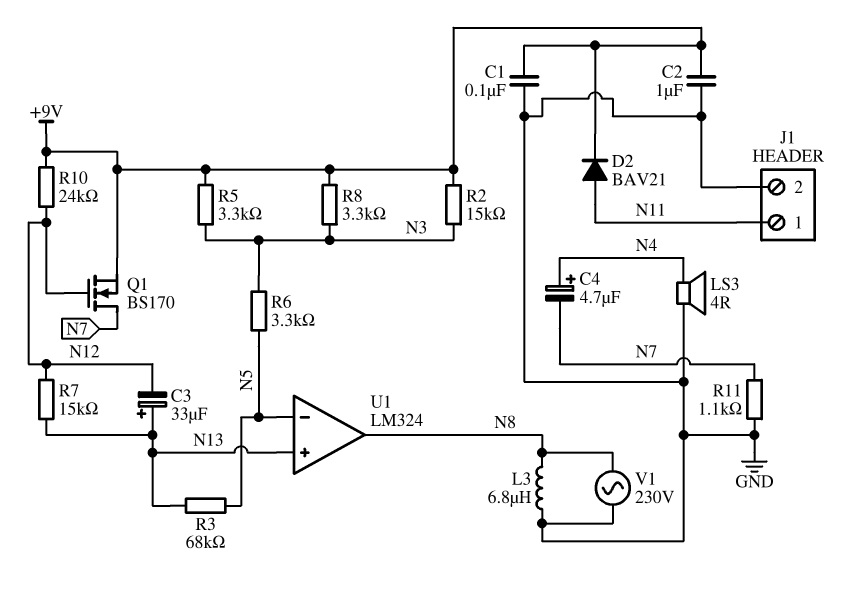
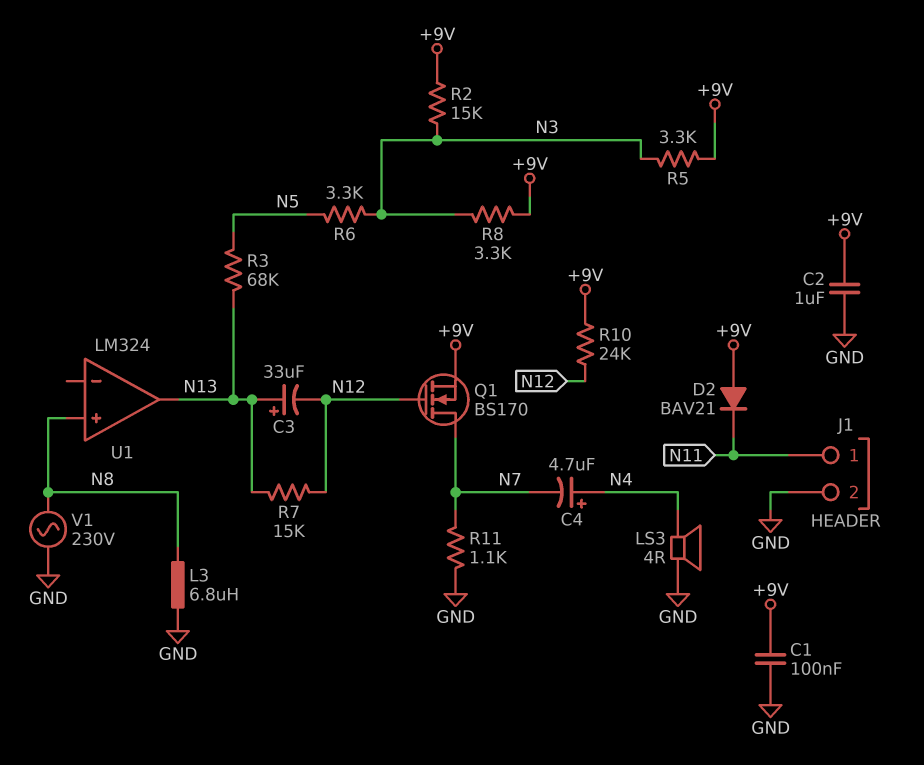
D2: diode BAV21 (A N11, K +9V) -> diode BAV21 (A +9V, K N11)
U1 pin in+: N13 -> N8
U1 pin in-: N5 -> none
U1 pin out: N8 -> N13

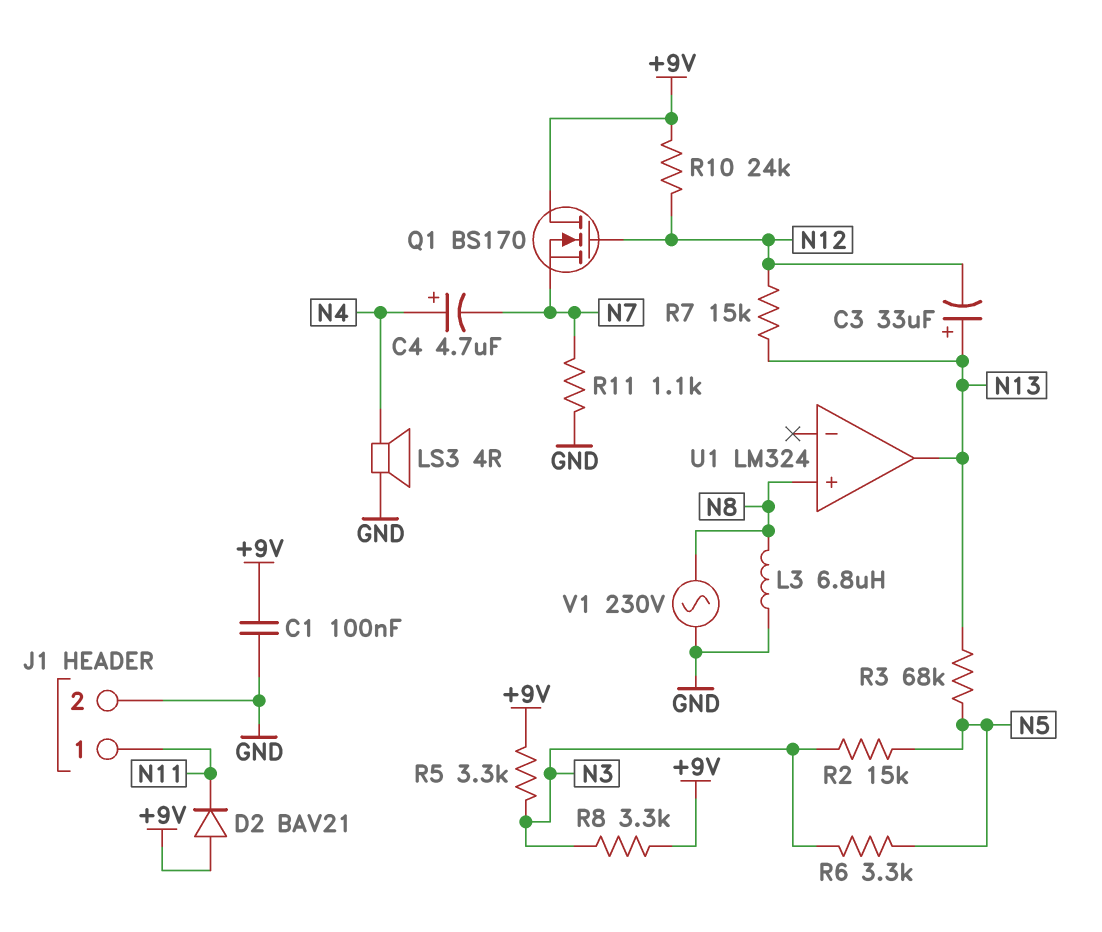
C2: 1uF (+9V, GND) -> none
Q1: NMOS BS170 (G N12, D N7, S +9V) -> NMOS BS170 (G N12, D +9V, S N7)
R2: 15k (+9V, N3) -> 15k (N3, N5)

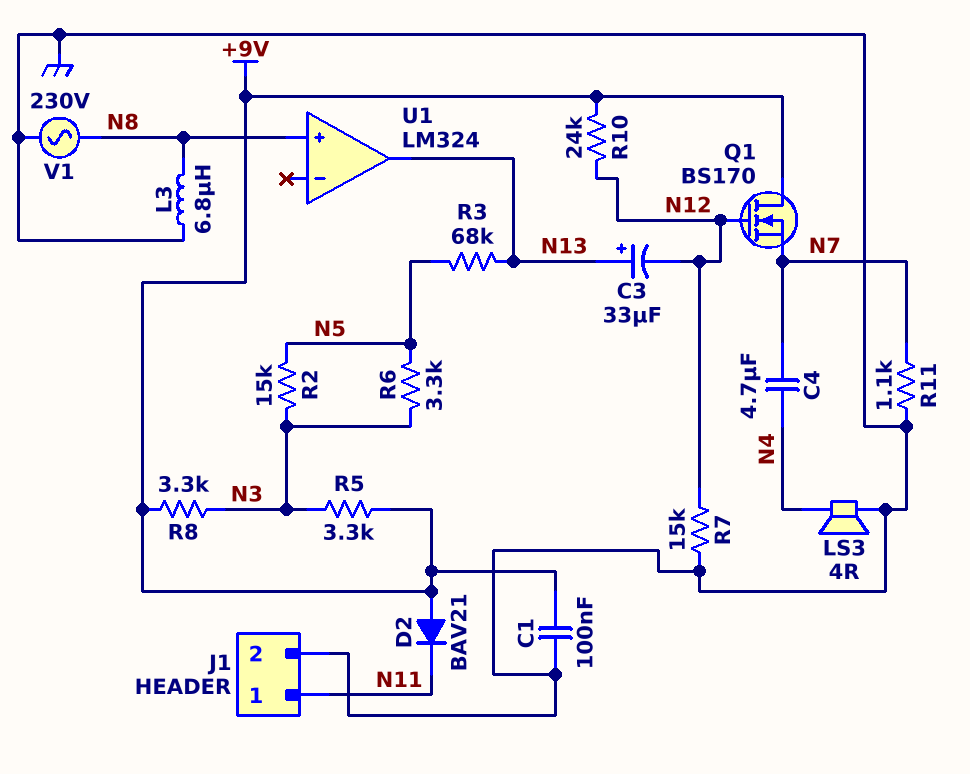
C4: 4.7uF (plus N4, minus N7) -> 4.7uF (N4, N7)
R7: 15k (N12, N13) -> 15k (GND, N12)

